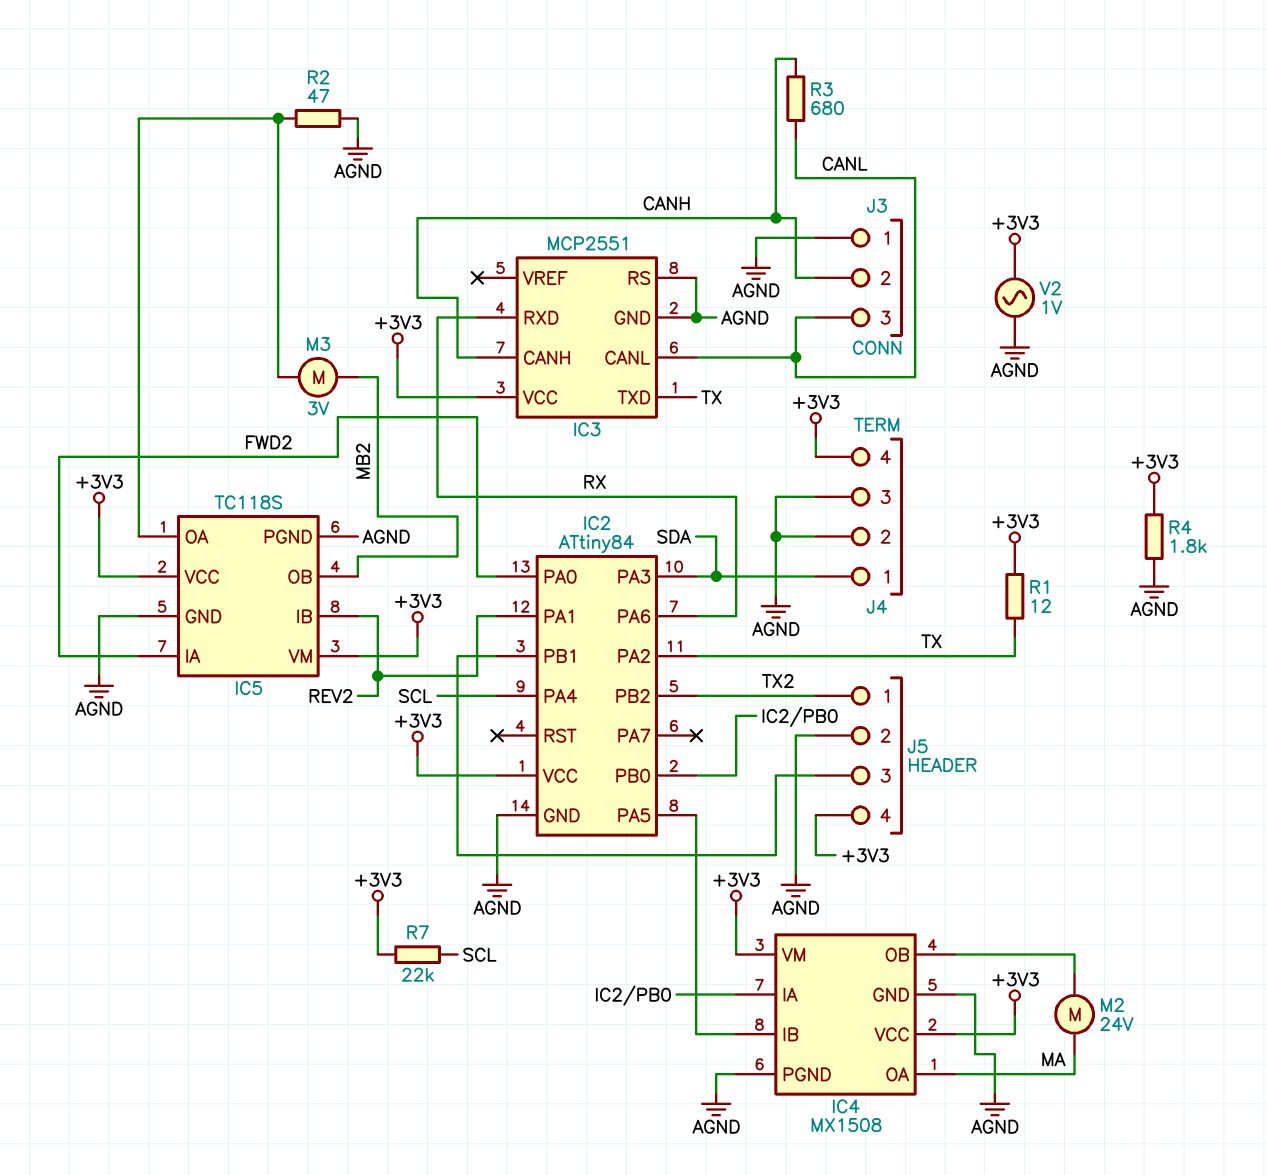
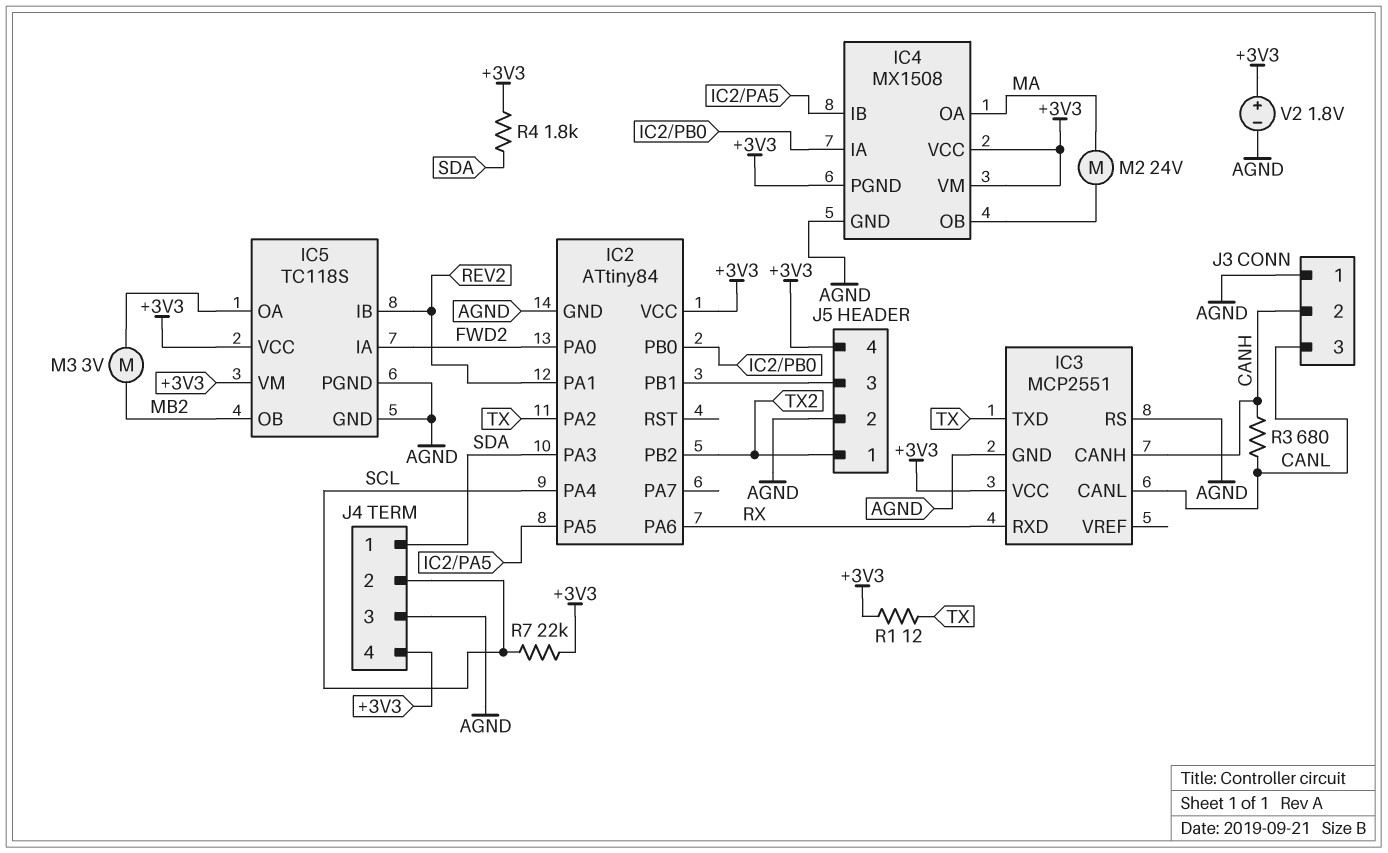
IC4 pin PGND: AGND -> +3V3
J4 pin 2: AGND -> SCL
R2: 47 (AGND, IC5/OA) -> none
R4: 1.8k (+3V3, AGND) -> 1.8k (+3V3, SDA)
V2: AC 1V (+3V3, AGND) -> 1.8V (plus +3V3, minus AGND)

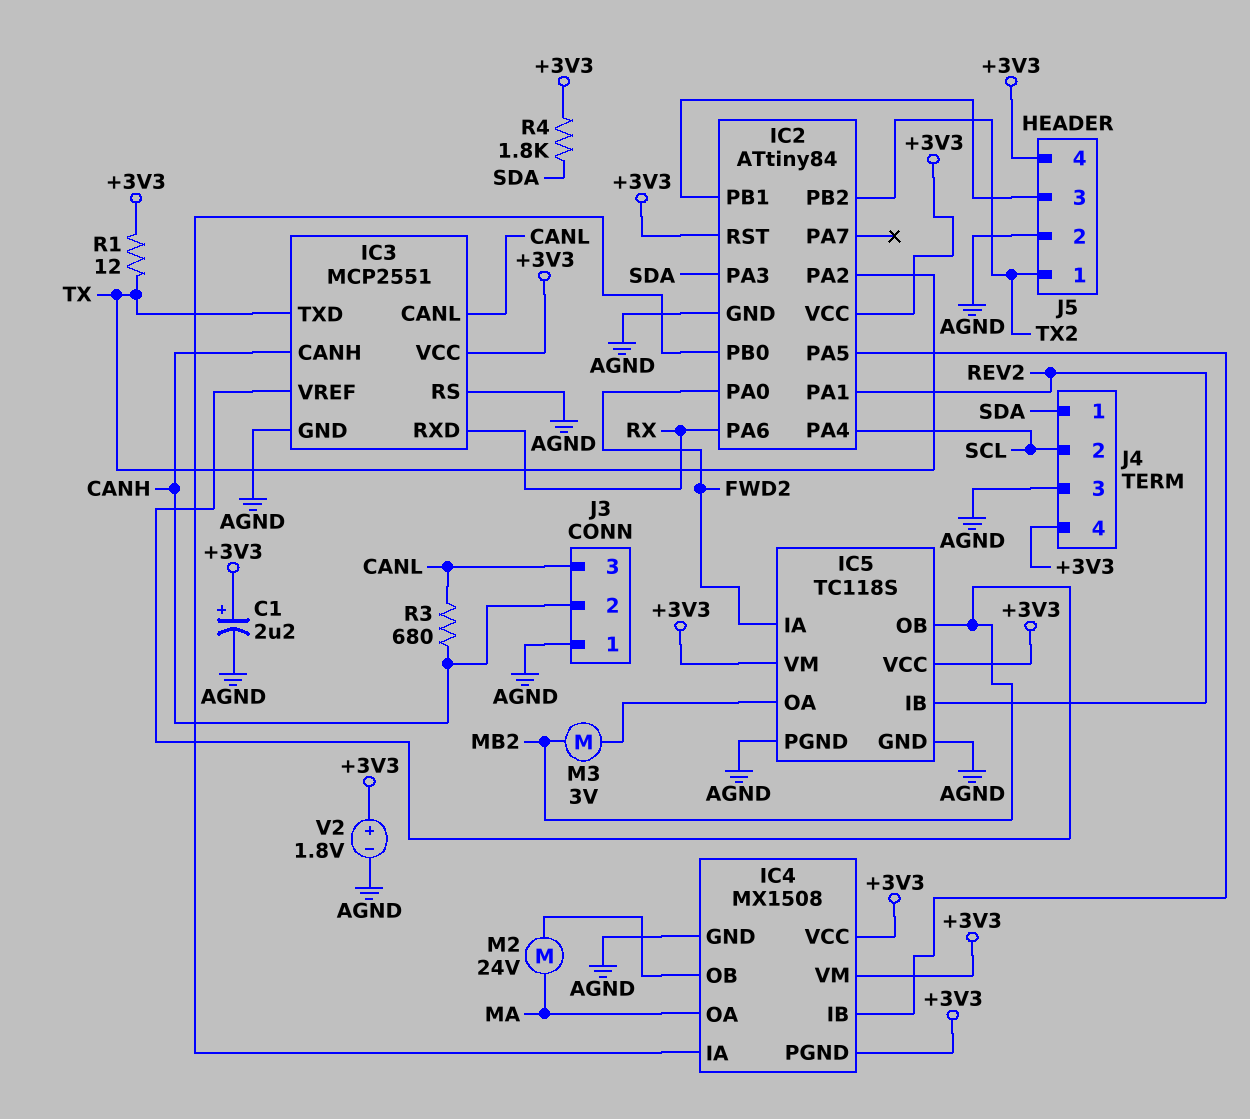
C1: none -> 2.2uF (plus +3V3, minus AGND)
IC2 pin RST: none -> +3V3
IC3 pin VREF: none -> MB2
R7: 22k (+3V3, SCL) -> none

